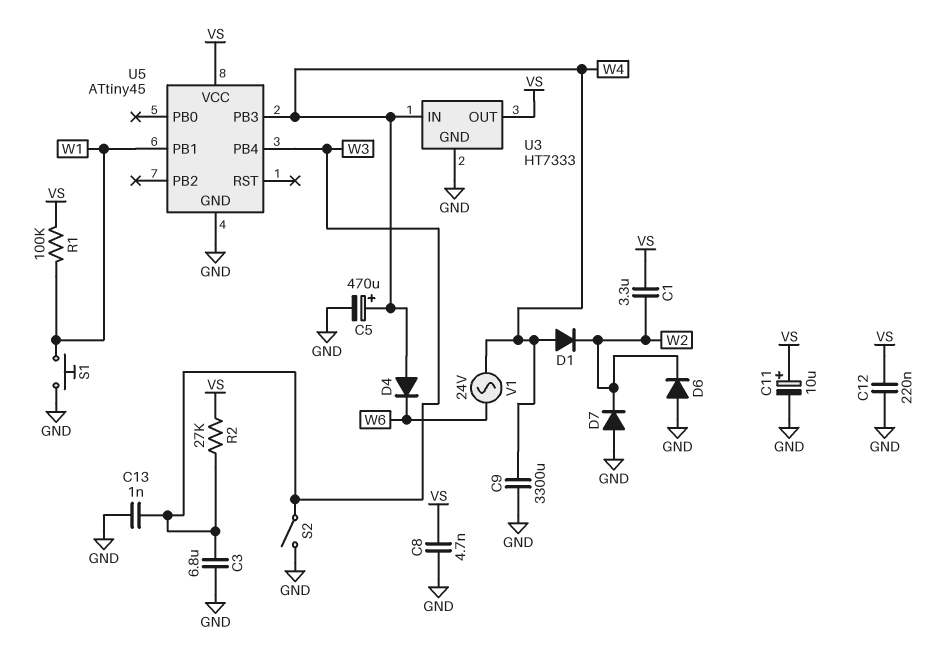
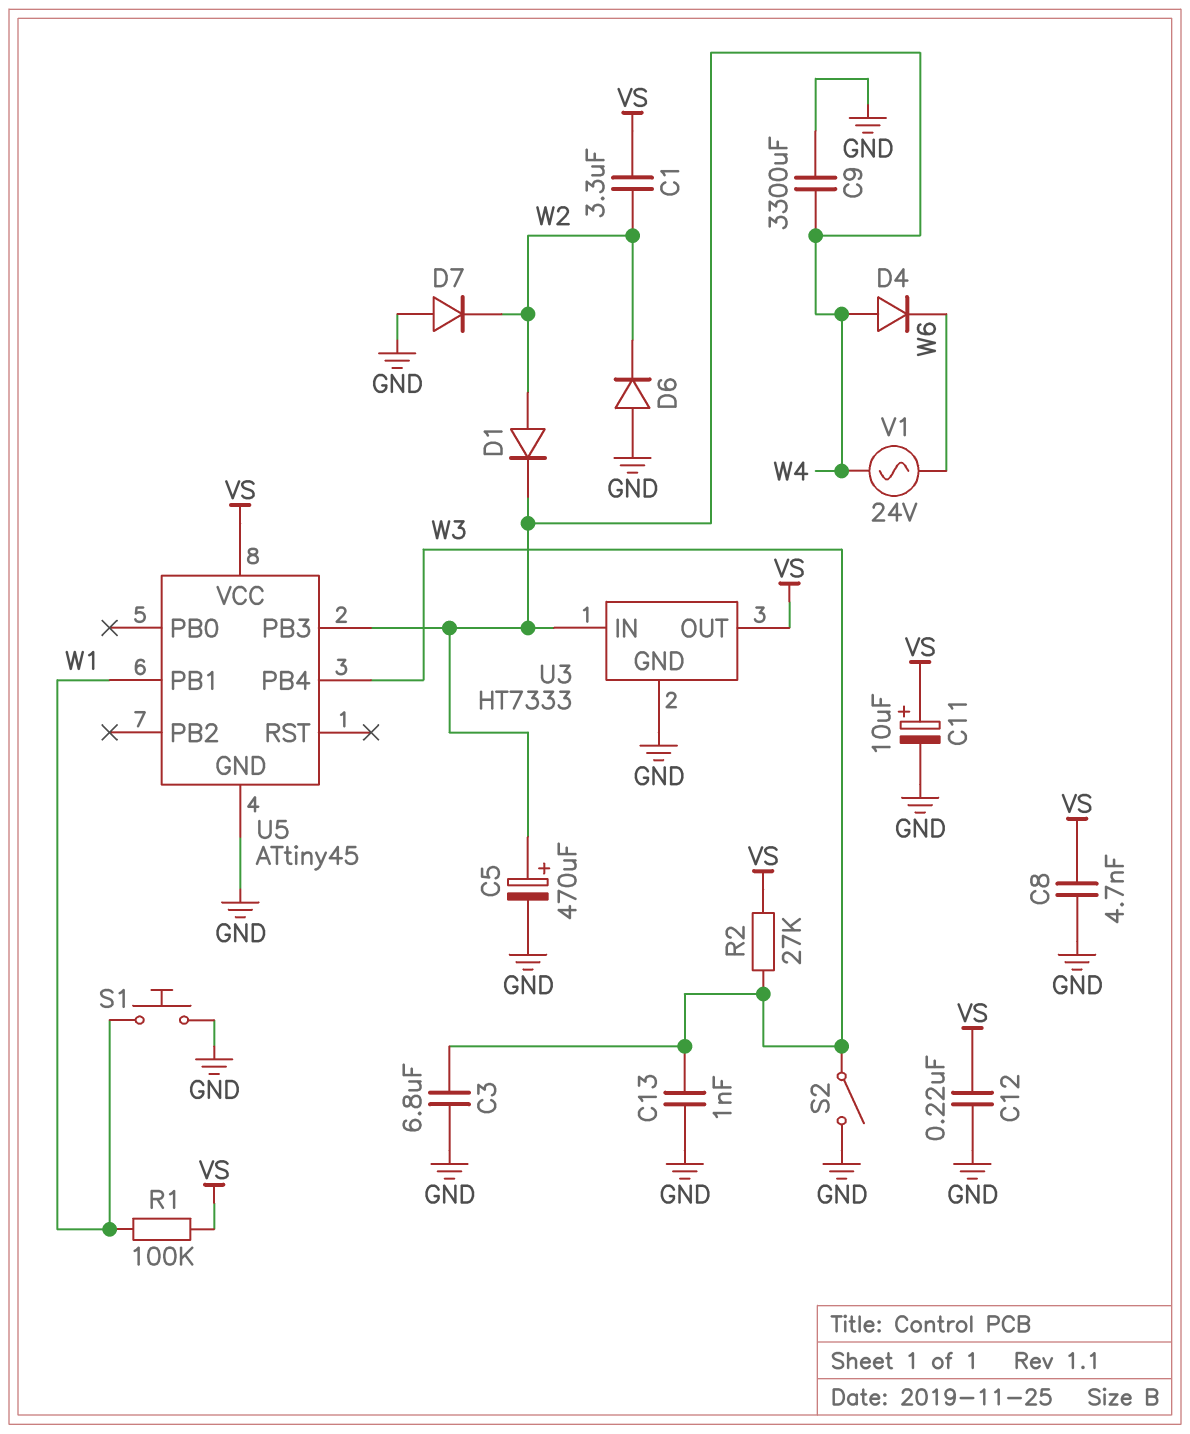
D1: diode (A W4, K W2) -> diode (A W2, K W4)

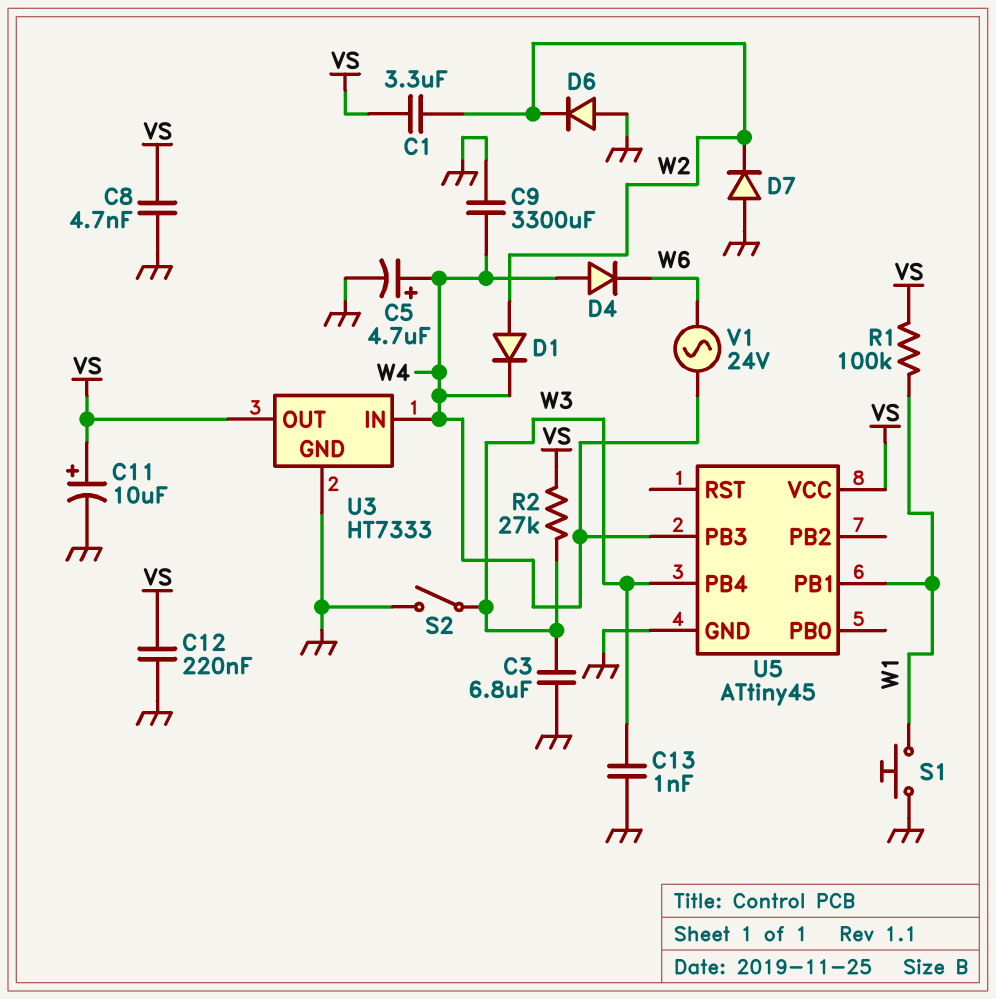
C5: 470uF (plus W4, minus GND) -> 4.7uF (plus W4, minus GND)

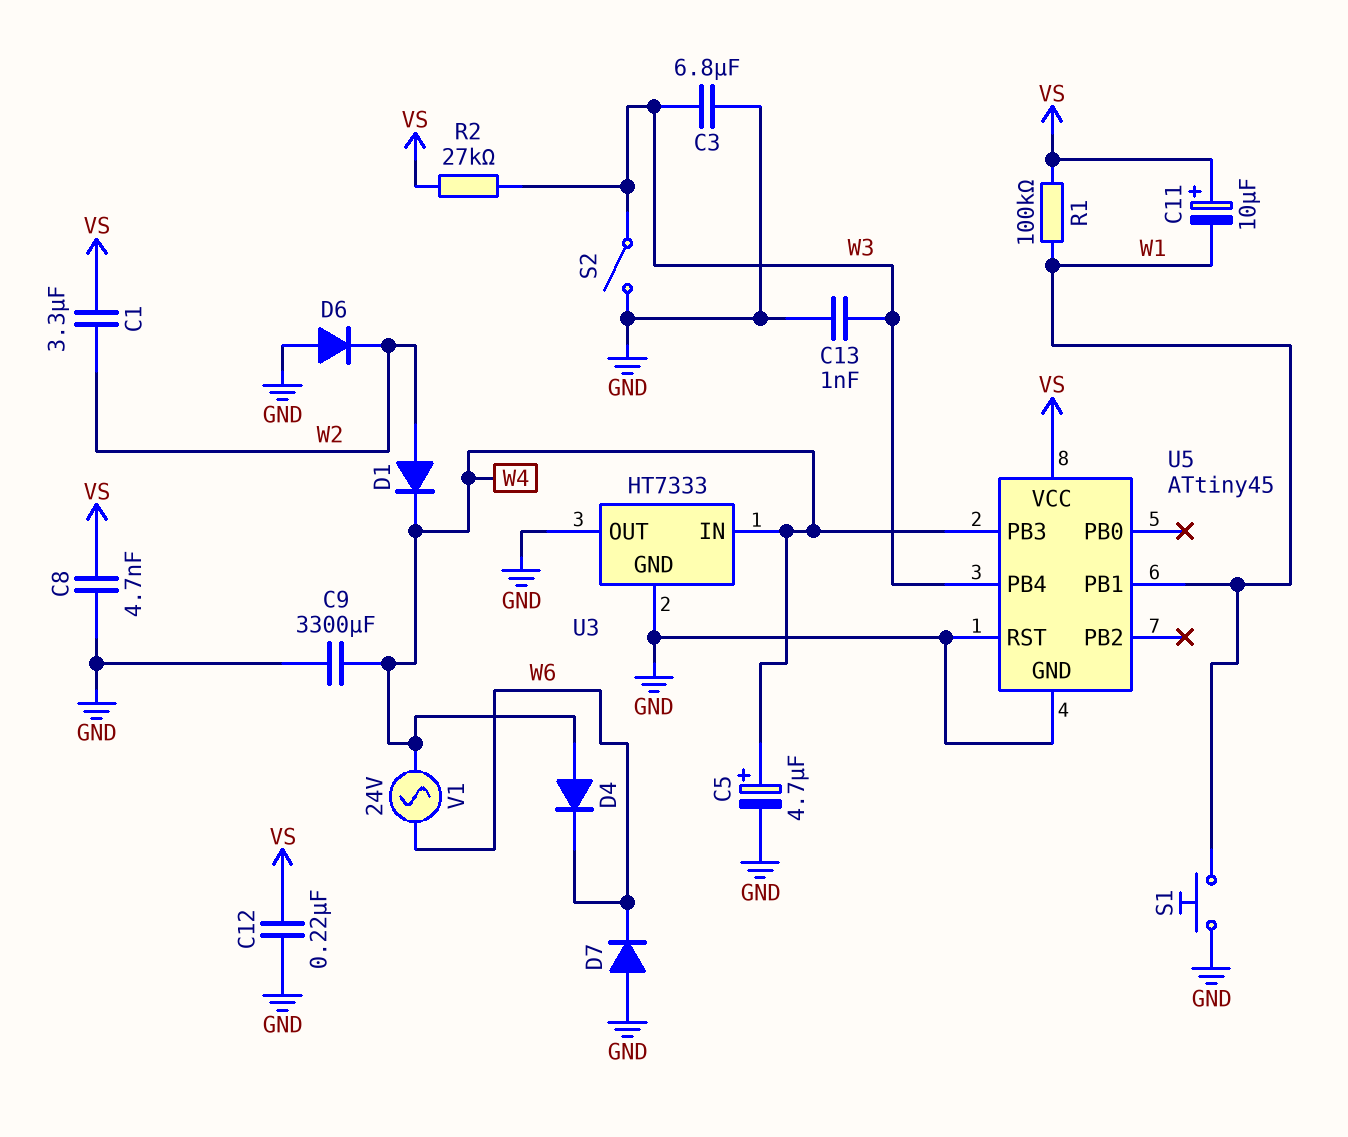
C11: 10uF (plus VS, minus GND) -> 10uF (plus VS, minus W1)
D7: diode (A GND, K W2) -> diode (A GND, K W6)
U3 pin OUT: VS -> GND
U5 pin RST: none -> GND

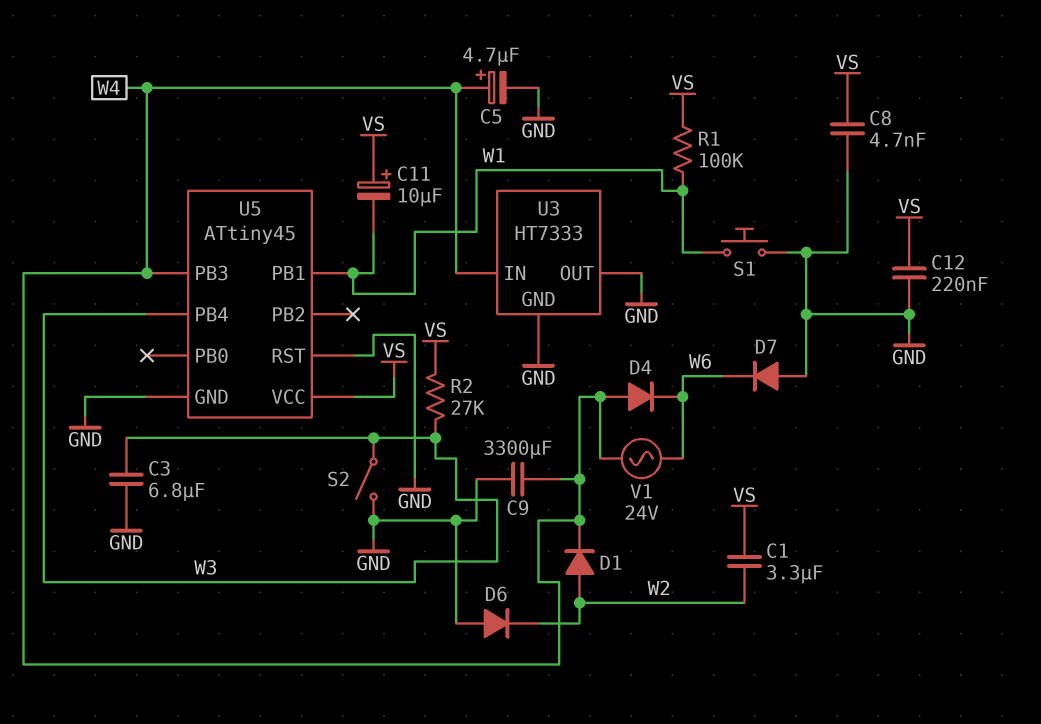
C13: 1nF (GND, W3) -> none

